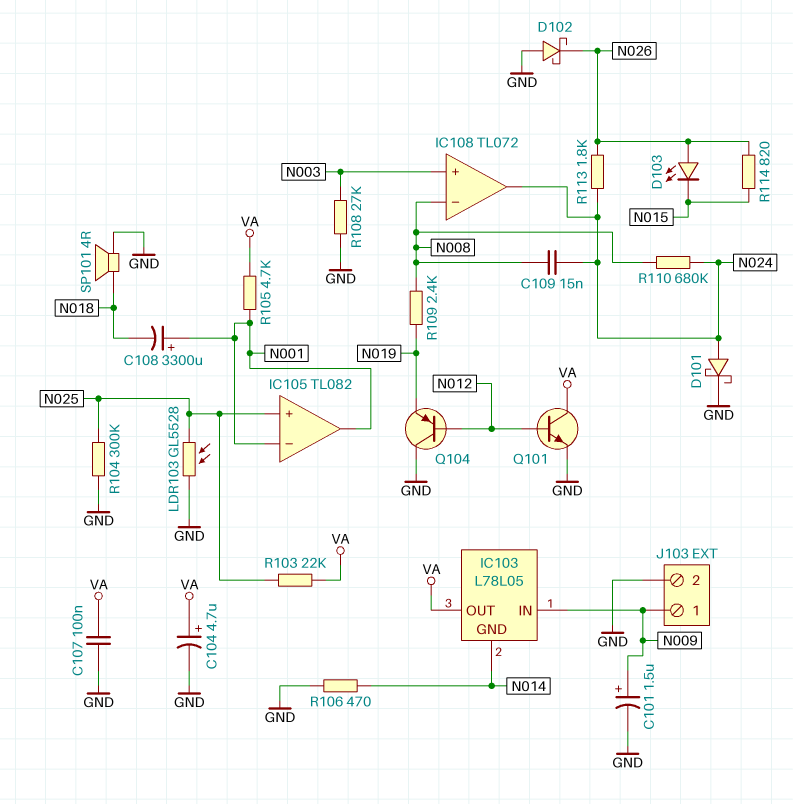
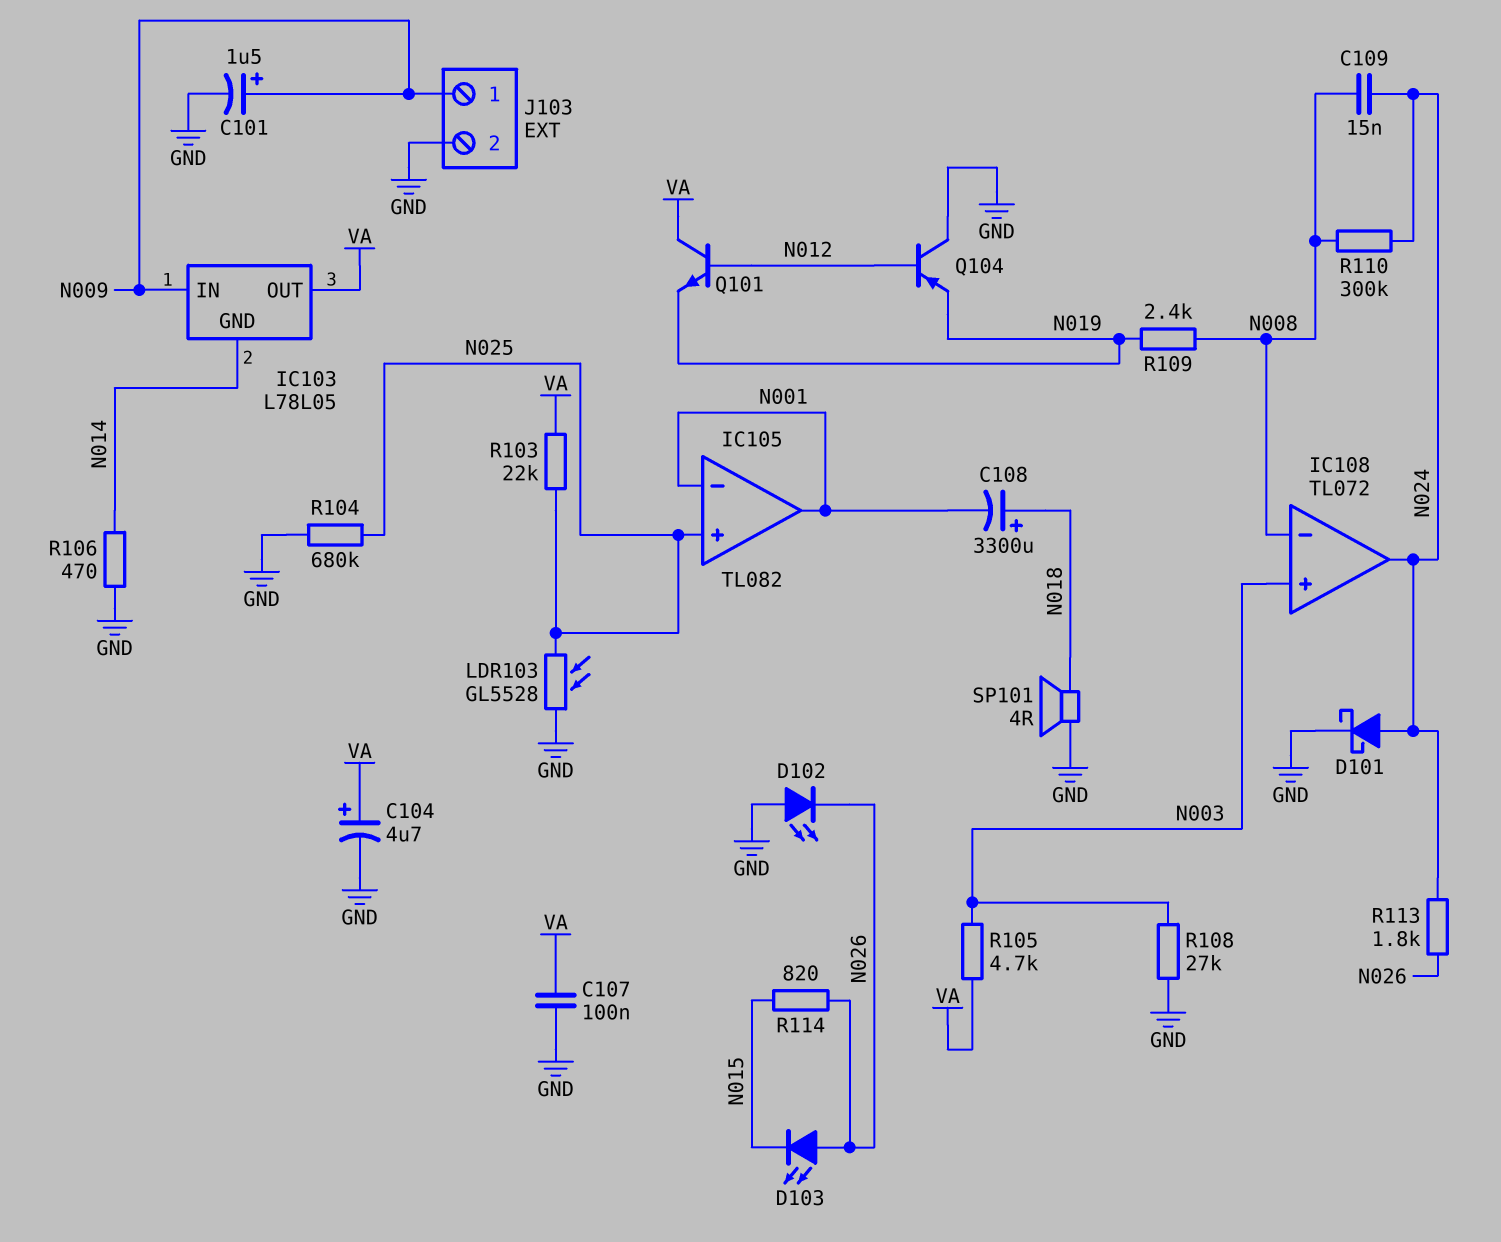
C108: 3300uF (plus N001, minus N018) -> 3300uF (plus N018, minus N001)
D102: schottky (A GND, K N026) -> LED (A GND, K N026)
Q101: NPN (B N012, C VA, E GND) -> NPN (B N012, C VA, E N019)
R104: 300k (GND, N025) -> 680k (GND, N025)
R105: 4.7k (N001, VA) -> 4.7k (N003, VA)
R110: 680k (N008, N024) -> 300k (N008, N024)

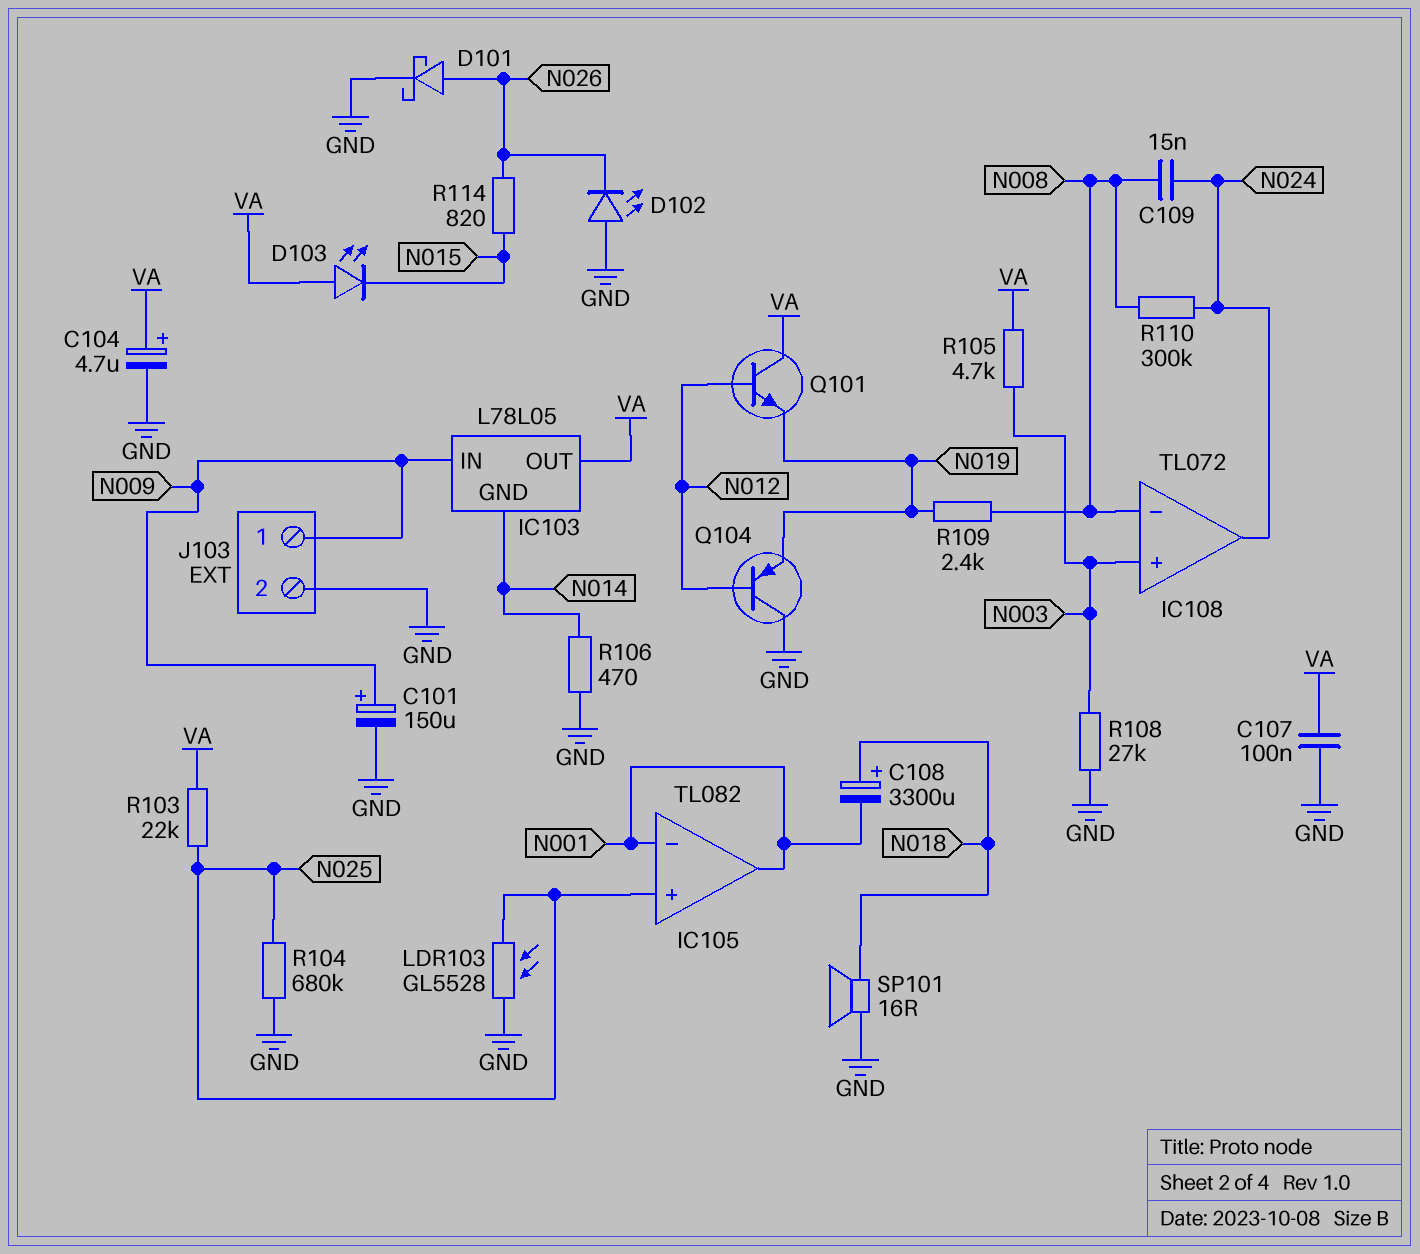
C101: 1.5uF (plus N009, minus GND) -> 150uF (plus N009, minus GND)
D101: schottky (A N024, K GND) -> schottky (A N026, K GND)
D103: LED (A N026, K N015) -> LED (A VA, K N015)
R113: 1.8k (N024, N026) -> none
SP101: speaker 4R (GND, N018) -> speaker 16R (GND, N018)

